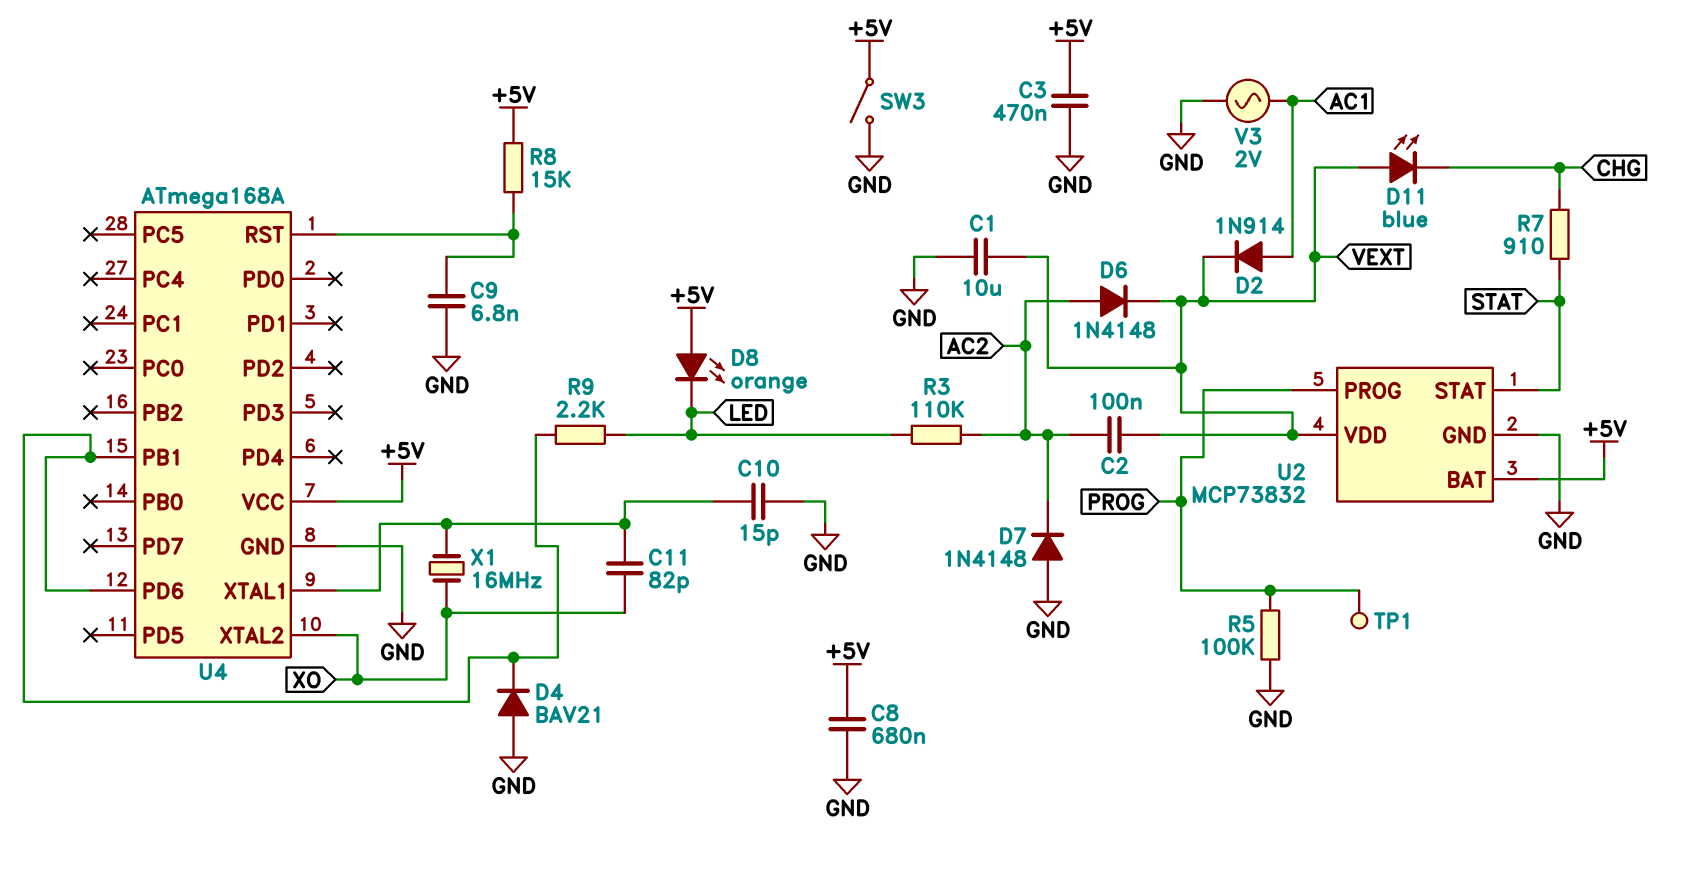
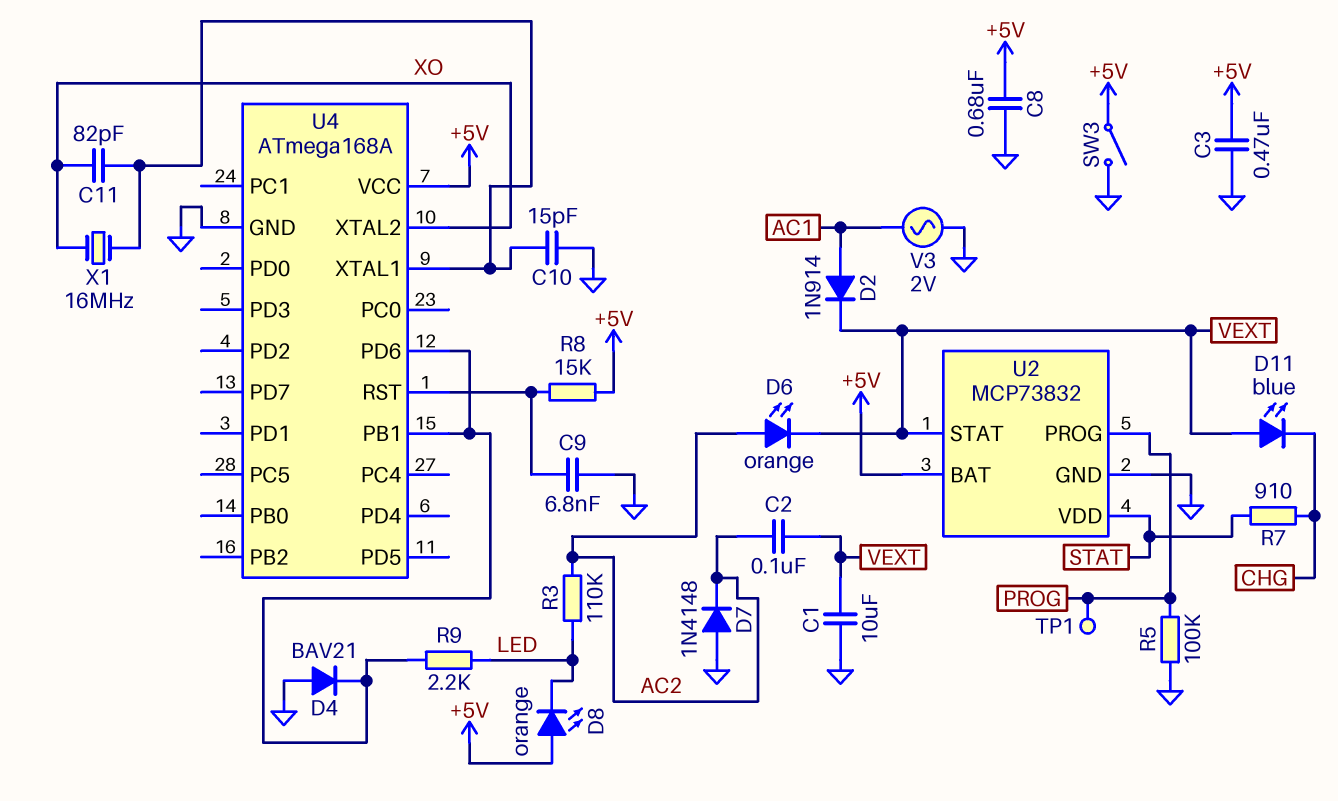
D6: diode 1N4148 (A AC2, K VEXT) -> LED orange (A AC2, K VEXT)
U2 pin STAT: STAT -> VEXT
U2 pin VDD: VEXT -> STAT

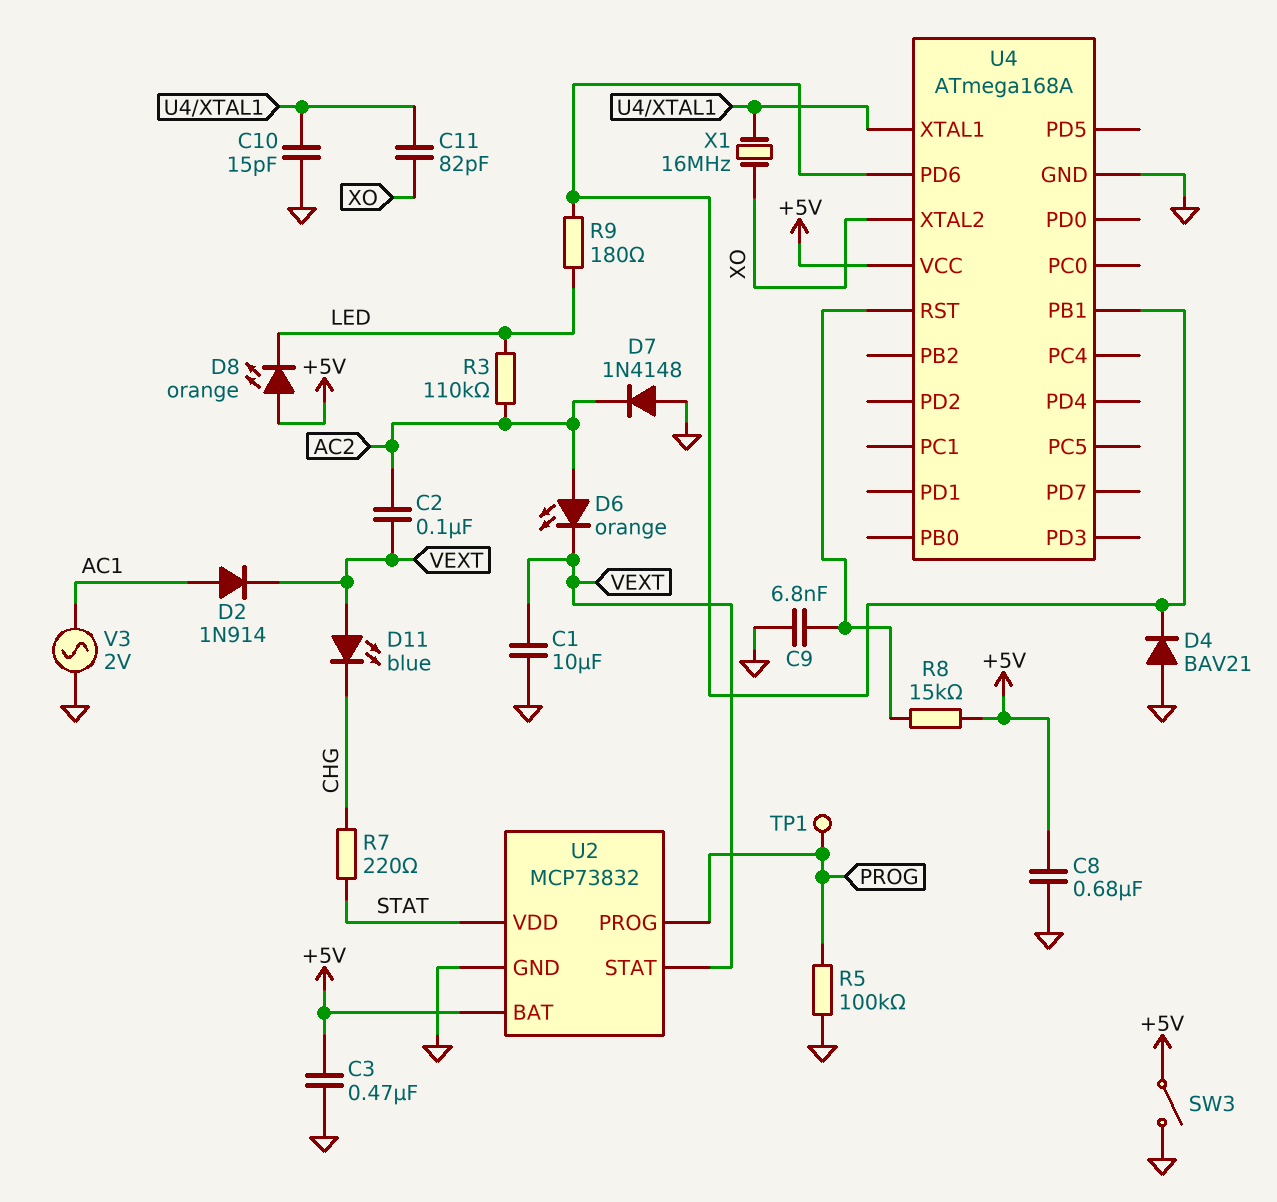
R7: 910 (CHG, STAT) -> 220 (CHG, STAT)
R9: 2.2k (LED, U4/PB1) -> 180 (LED, U4/PB1)

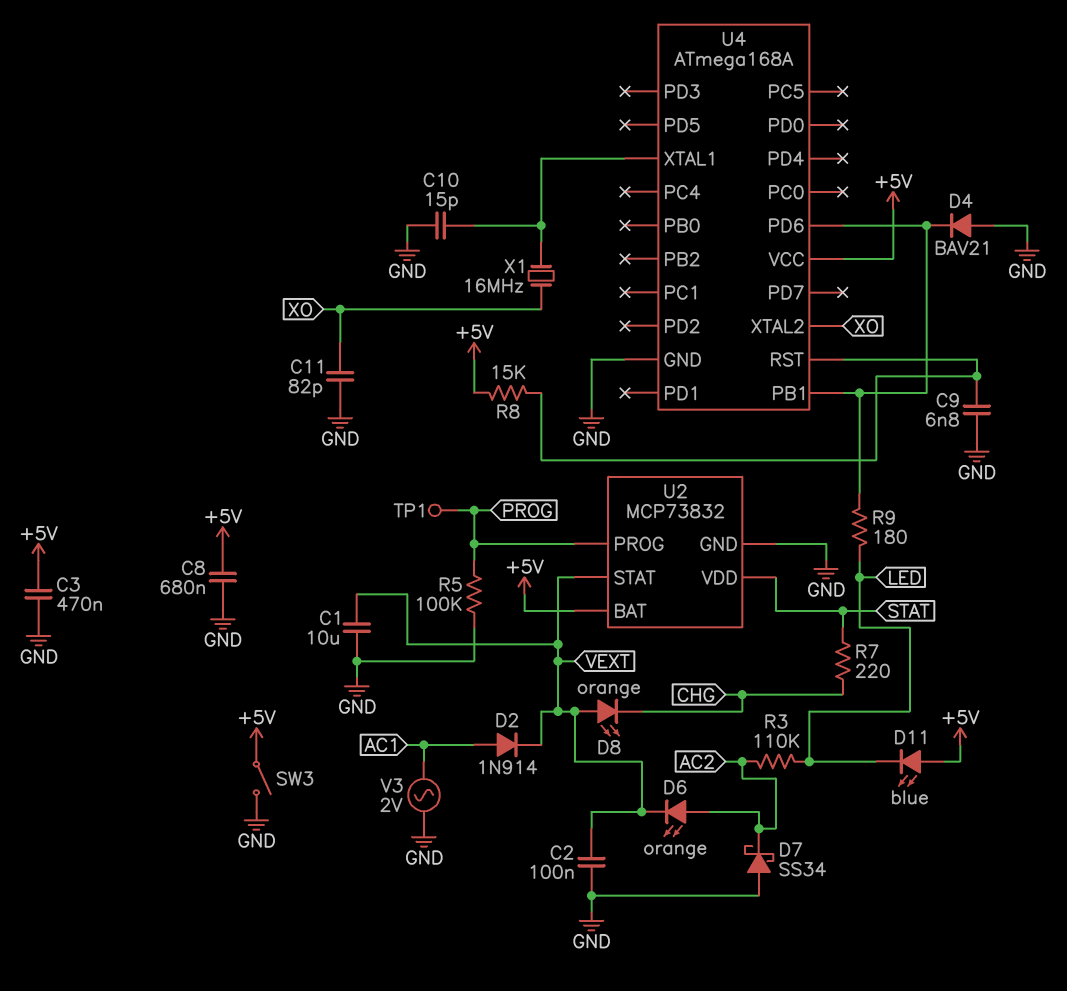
C2: 100nF (AC2, VEXT) -> 100nF (GND, VEXT)
C11: 82pF (U4/XTAL1, XO) -> 82pF (GND, XO)
D7: diode 1N4148 (A GND, K AC2) -> schottky SS34 (A GND, K AC2)
D8: LED orange (A +5V, K LED) -> LED orange (A VEXT, K CHG)
D11: LED blue (A VEXT, K CHG) -> LED blue (A +5V, K LED)

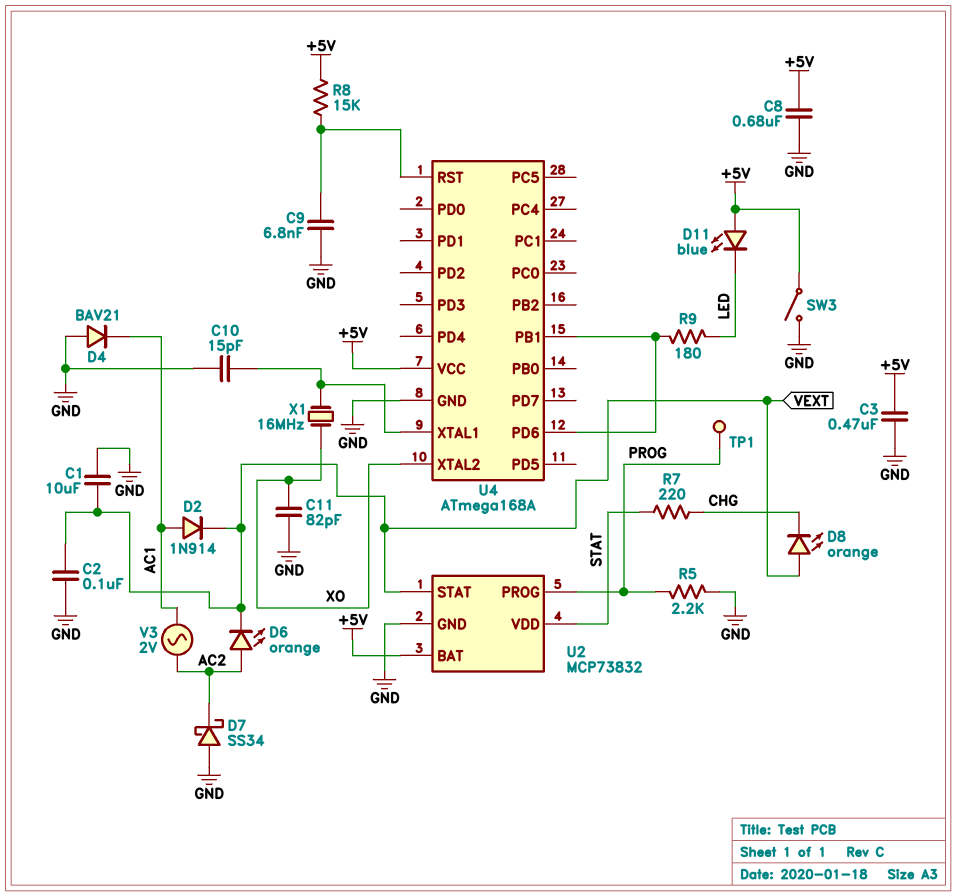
D4: diode BAV21 (A GND, K U4/PB1) -> diode BAV21 (A GND, K AC1)
R3: 110k (AC2, LED) -> none
R5: 100k (GND, PROG) -> 2.2k (GND, PROG)
V3: AC 2V (AC1, GND) -> AC 2V (AC1, AC2)

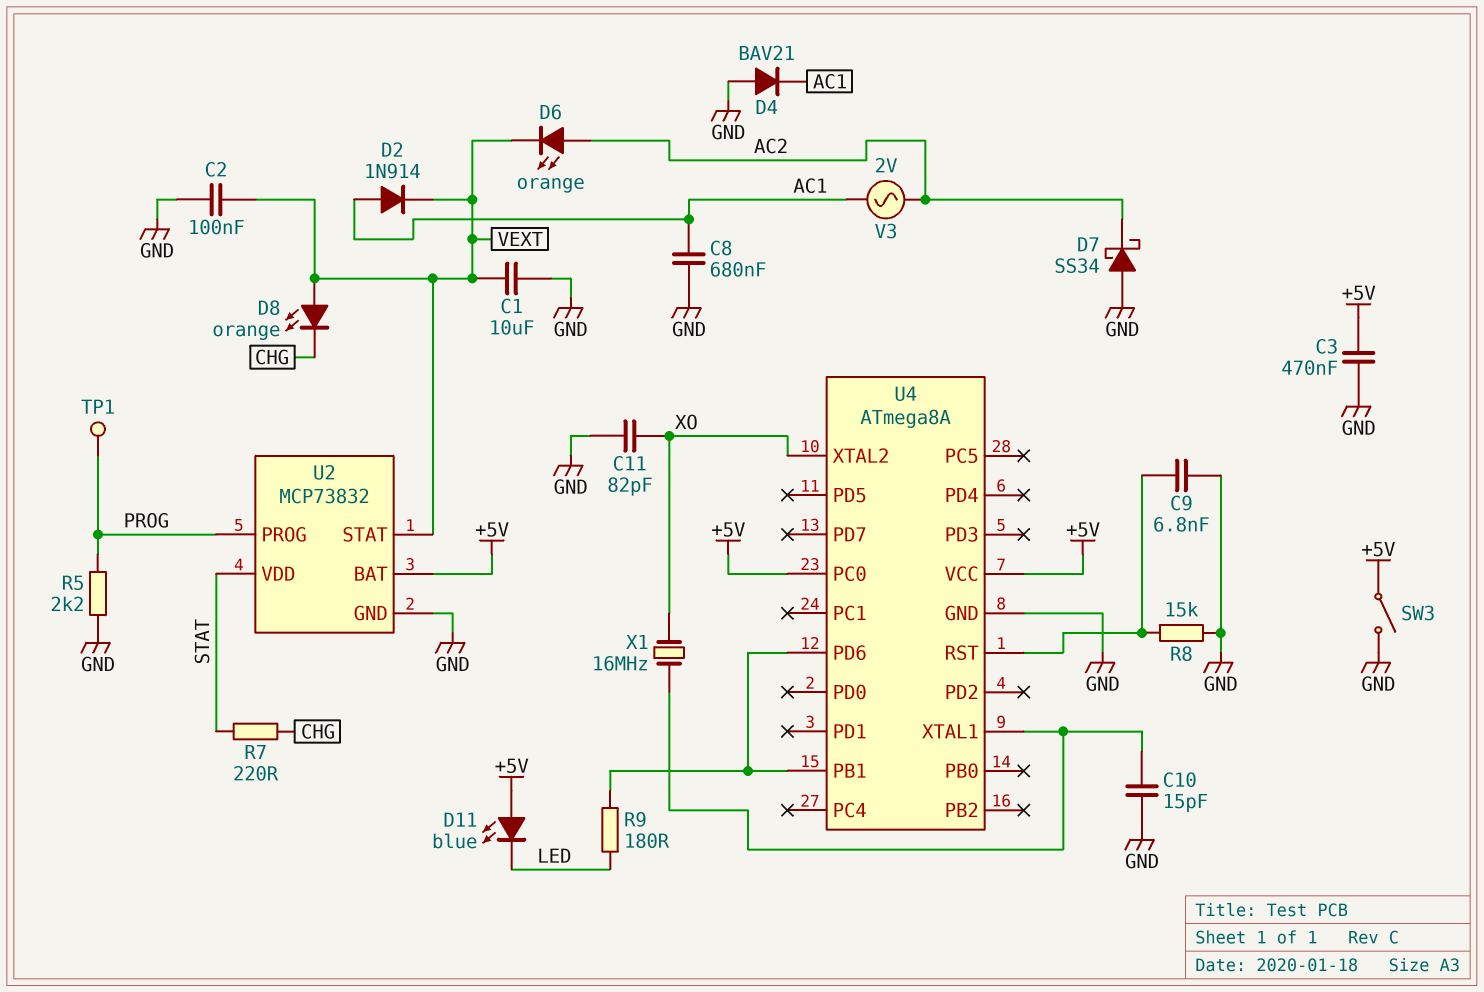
C8: 680nF (+5V, GND) -> 680nF (AC1, GND)
R8: 15k (+5V, U4/RST) -> 15k (GND, U4/RST)
U4: ATmega168A -> ATmega8A
U4 pin PC0: none -> +5V

